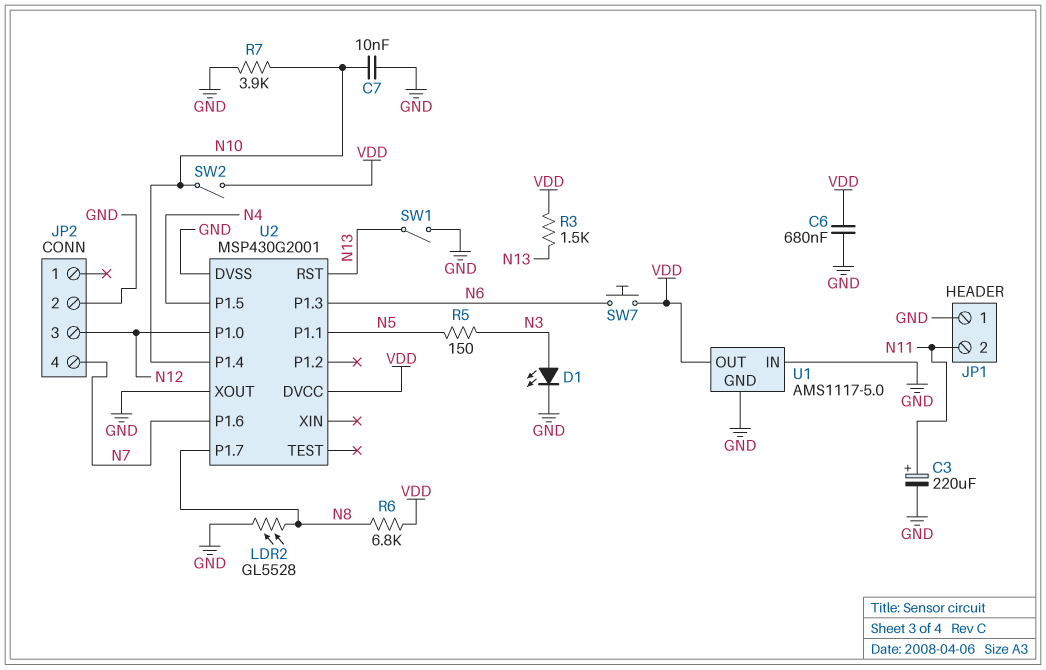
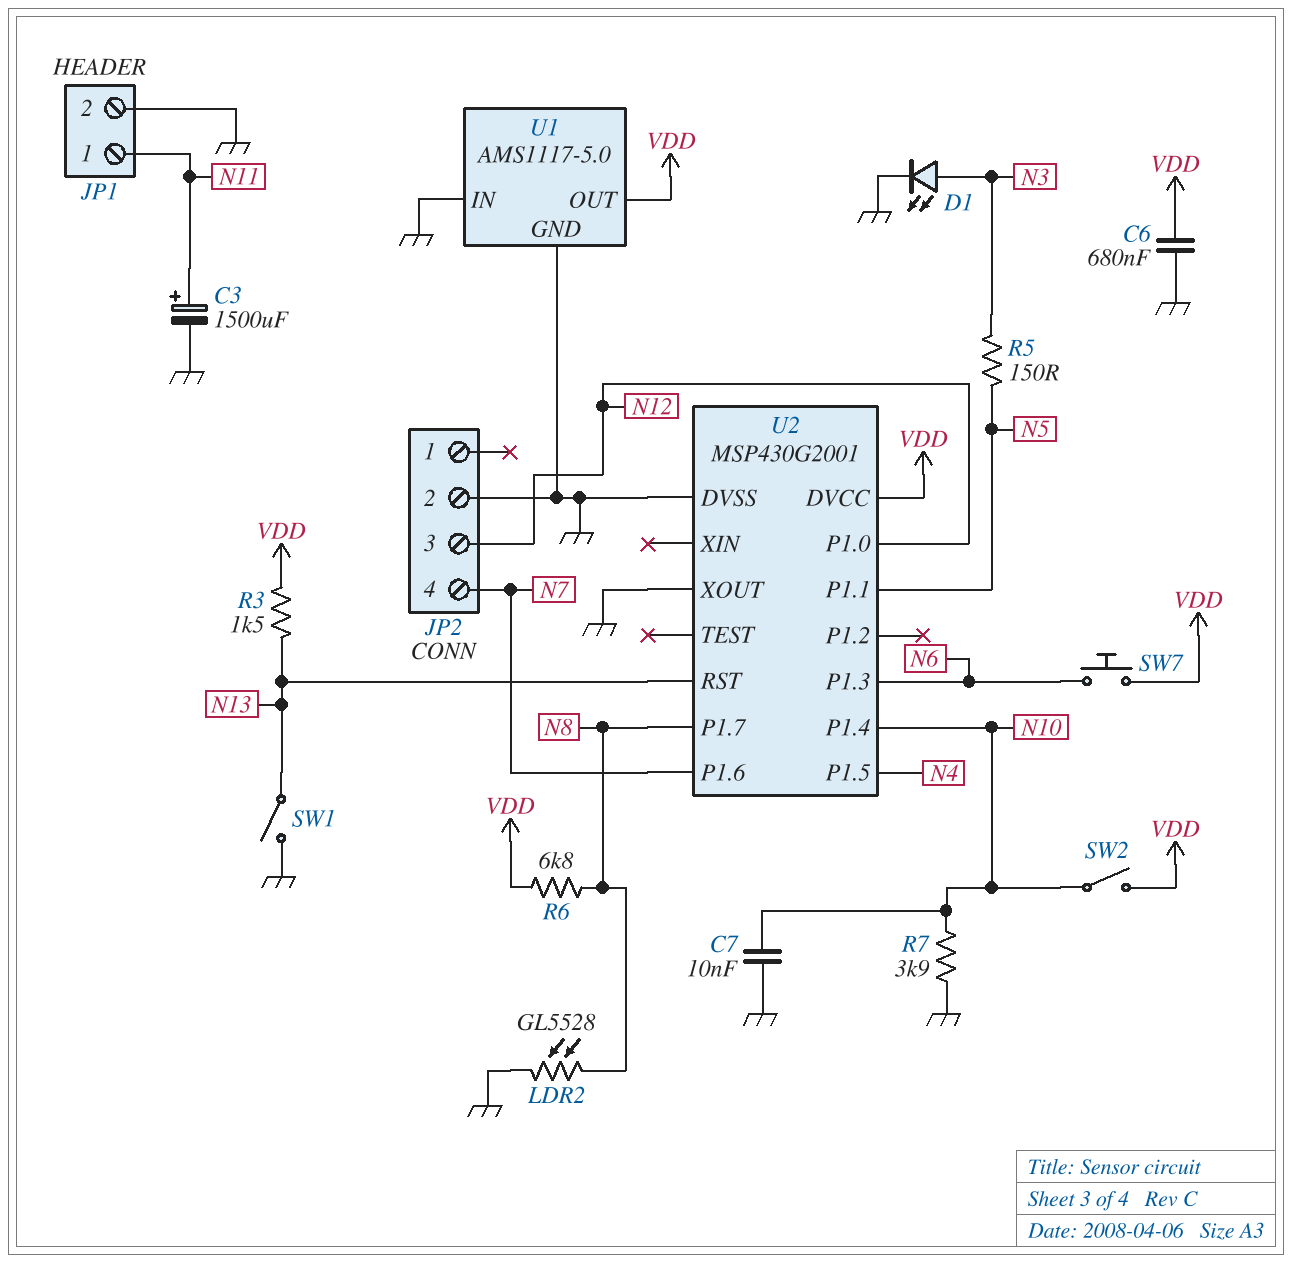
C3: 220uF (plus N11, minus GND) -> 1500uF (plus N11, minus GND)
JP1 pin 1: GND -> N11
JP1 pin 2: N11 -> GND

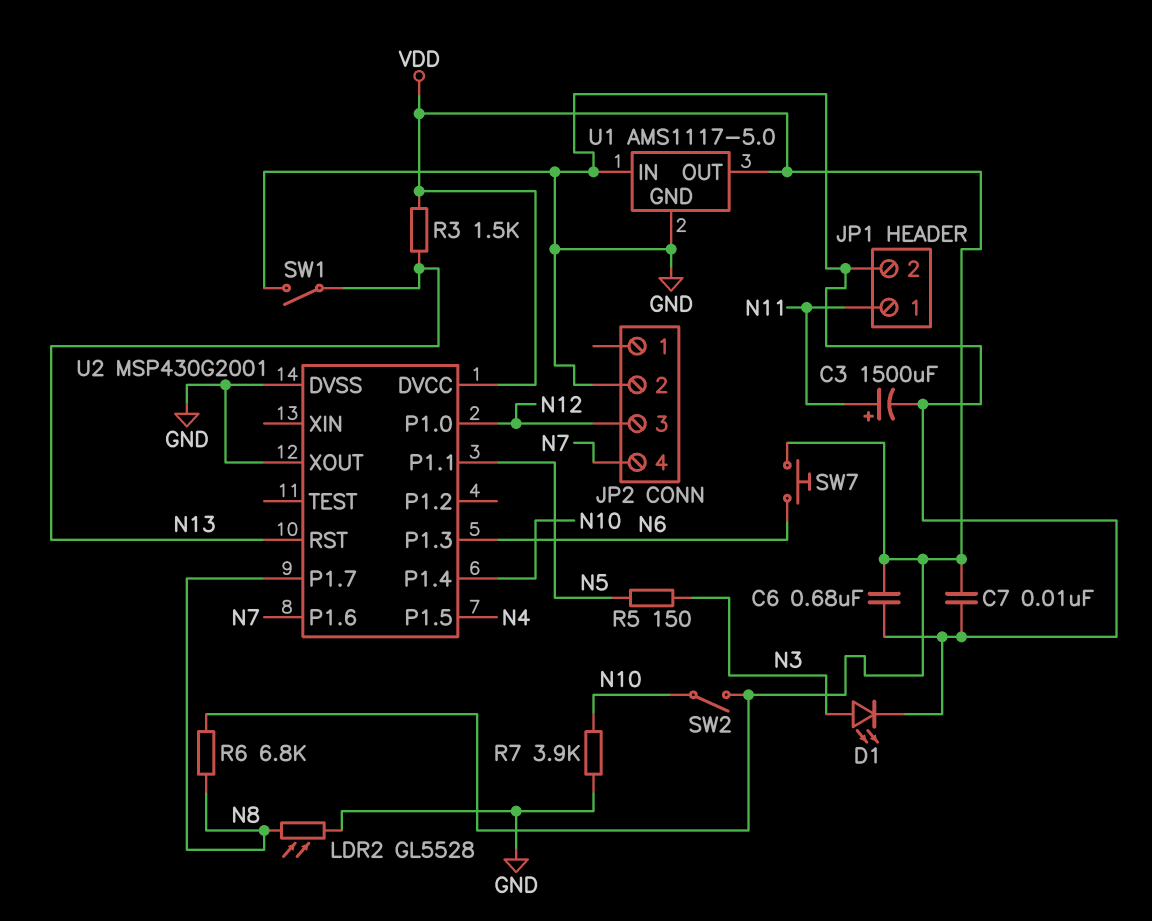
C7: 10nF (GND, N10) -> 10nF (GND, VDD)

